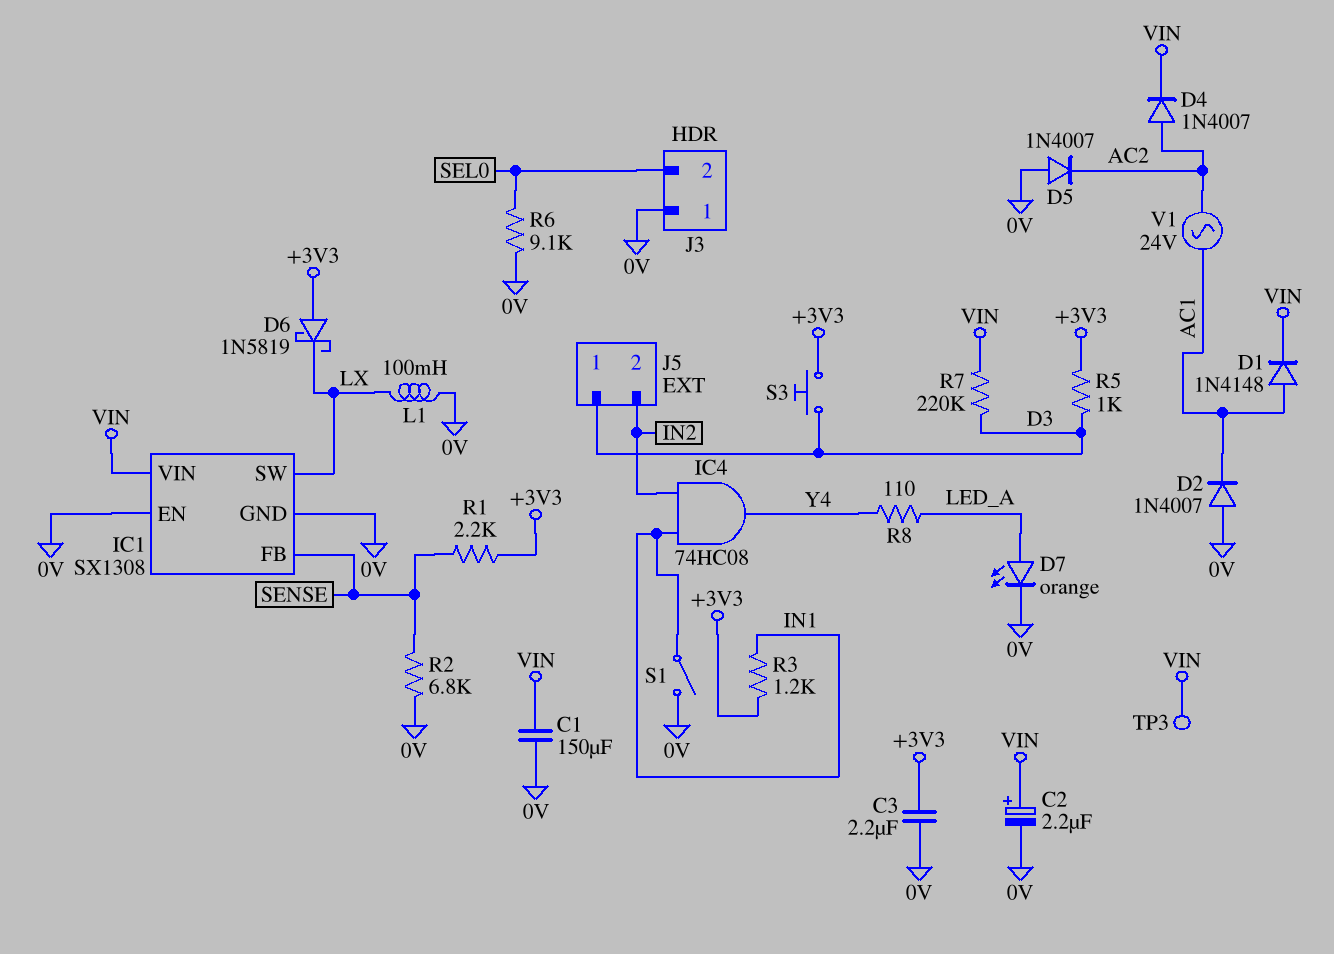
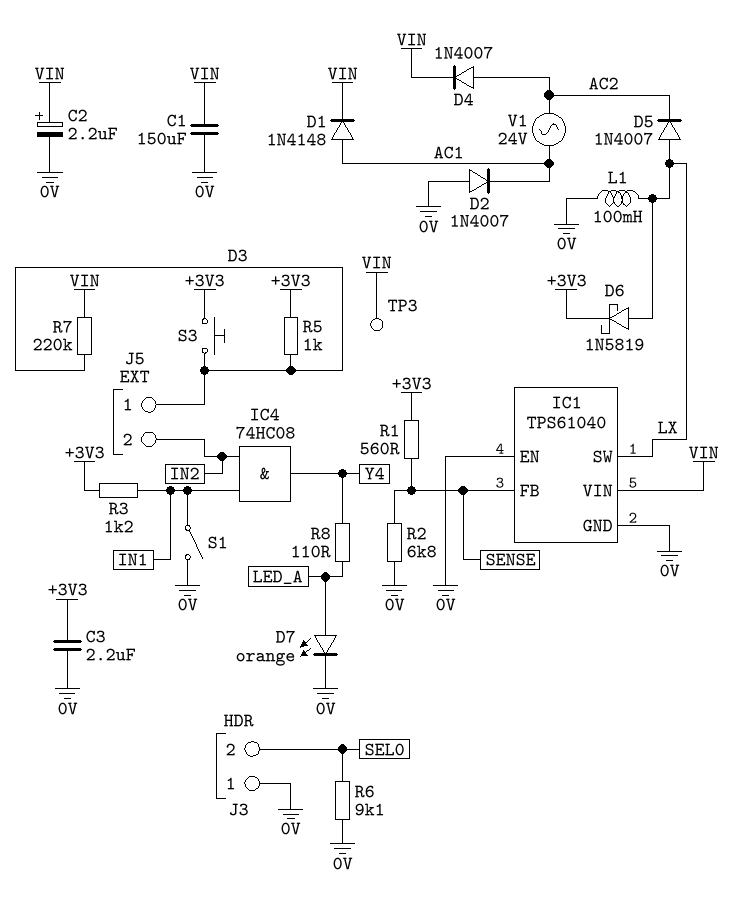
D5: diode 1N4007 (A 0V, K AC2) -> diode 1N4007 (A LX, K AC2)
D6: schottky 1N5819 (A +3V3, K LX) -> schottky 1N5819 (A LX, K +3V3)
IC1: SX1308 -> TPS61040
R1: 2.2k (+3V3, SENSE) -> 560 (+3V3, SENSE)

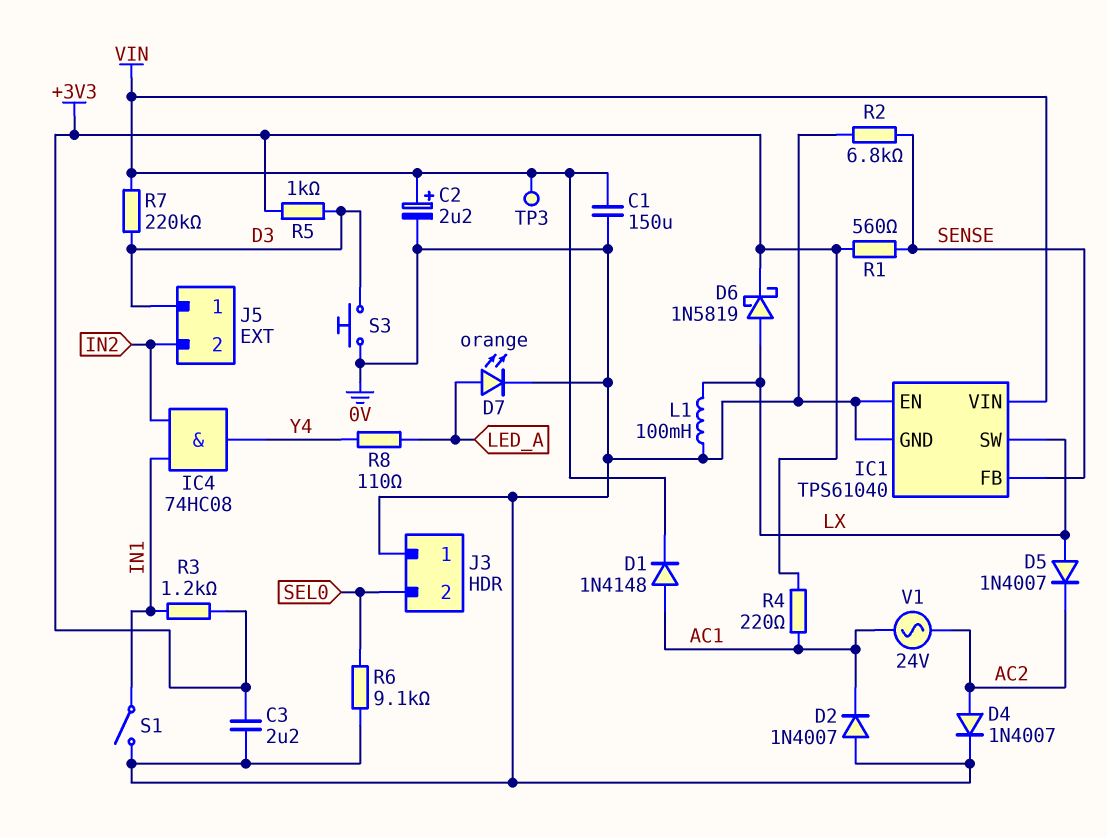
D4: diode 1N4007 (A AC2, K VIN) -> diode 1N4007 (A AC2, K 0V)
R4: none -> 220 (+3V3, AC1)
S3: button (+3V3, D3) -> button (0V, D3)

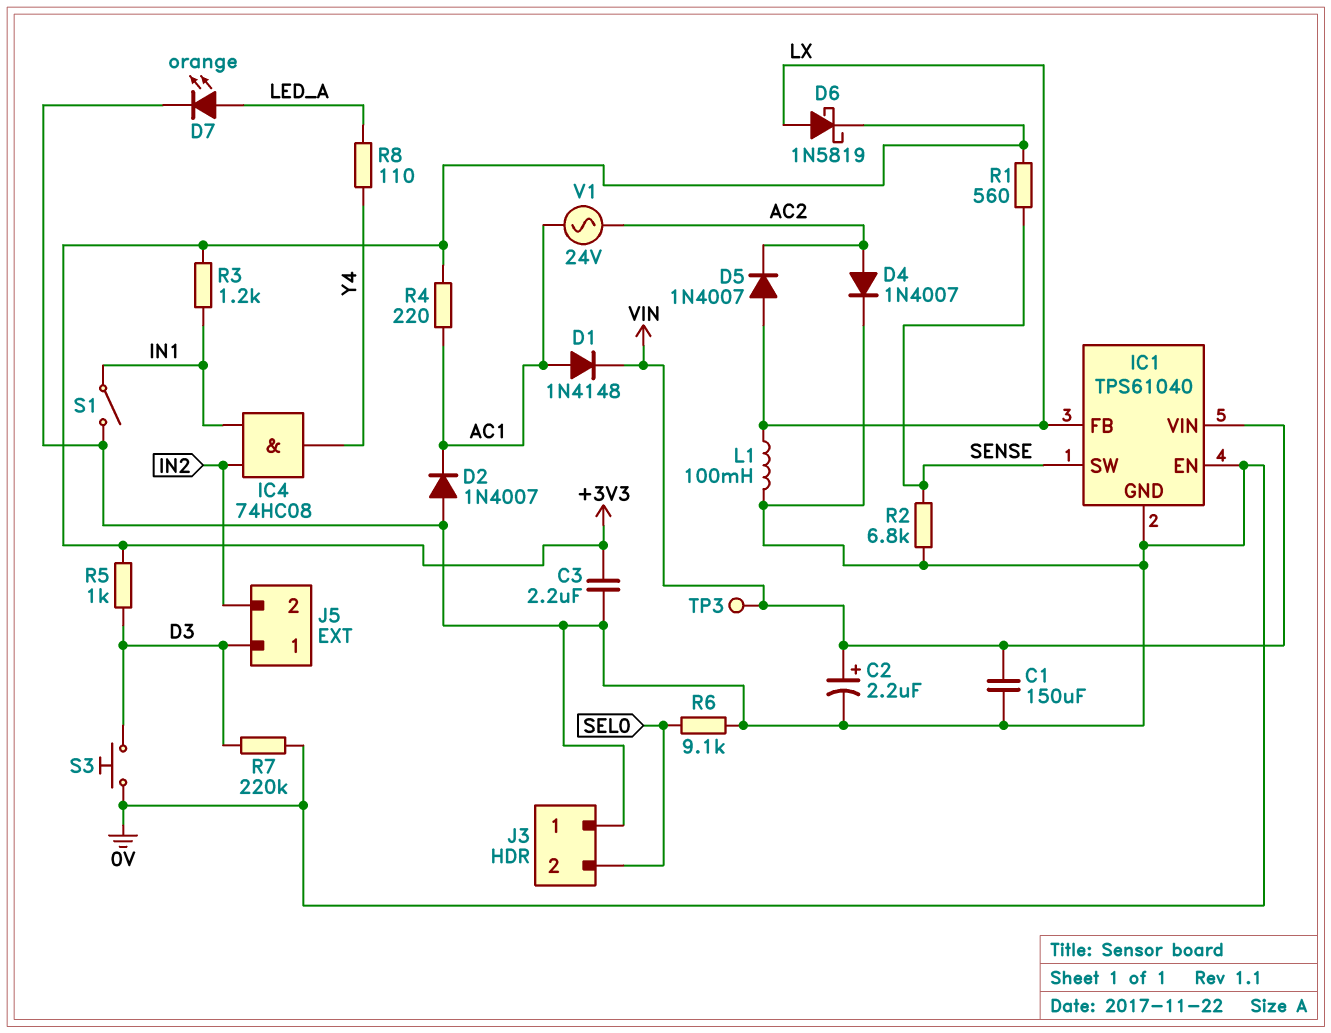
IC1 pin FB: SENSE -> LX
IC1 pin SW: LX -> SENSE
R7: 220k (D3, VIN) -> 220k (0V, D3)

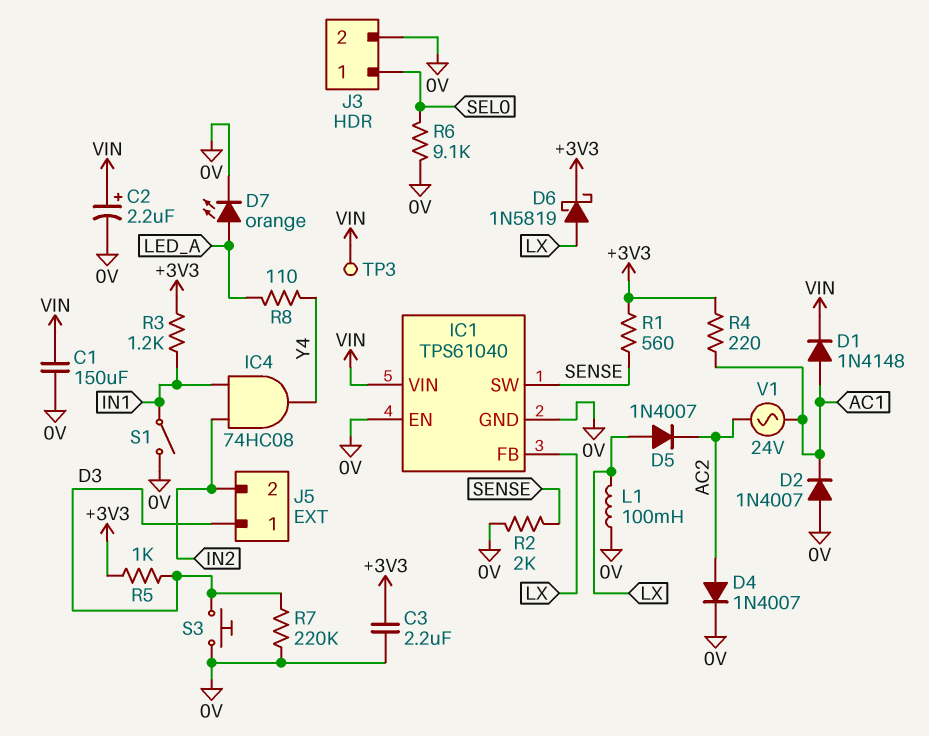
J3 pin 1: 0V -> SEL0
J3 pin 2: SEL0 -> 0V
R2: 6.8k (0V, SENSE) -> 2k (0V, SENSE)

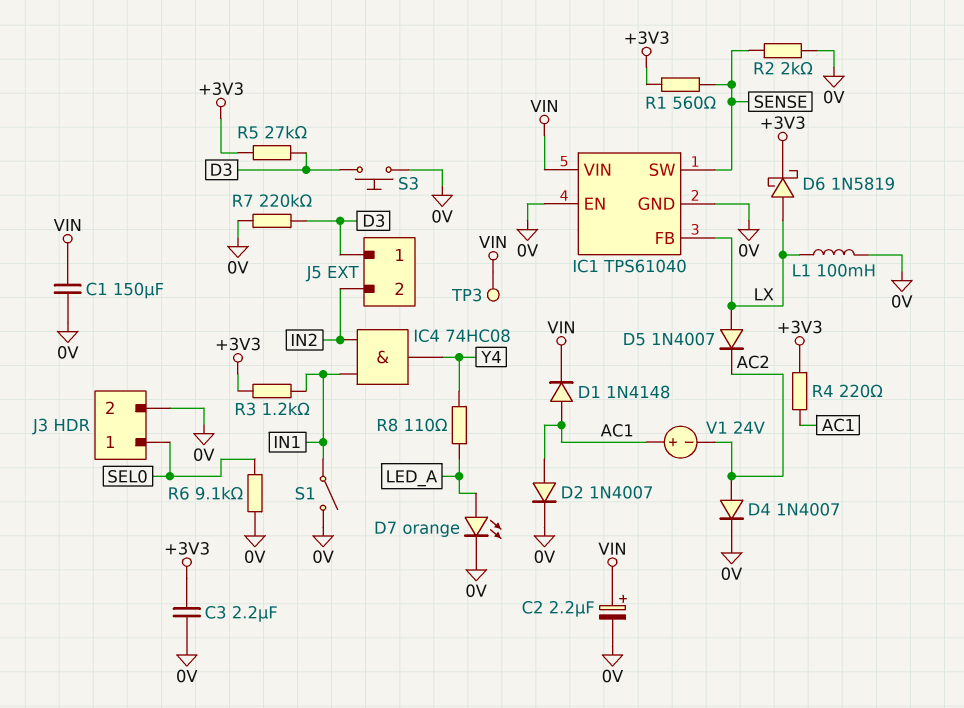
D2: diode 1N4007 (A 0V, K AC1) -> diode 1N4007 (A AC1, K 0V)
R5: 1k (+3V3, D3) -> 27k (+3V3, D3)
V1: AC 24V (AC1, AC2) -> 24V (plus AC1, minus AC2)

